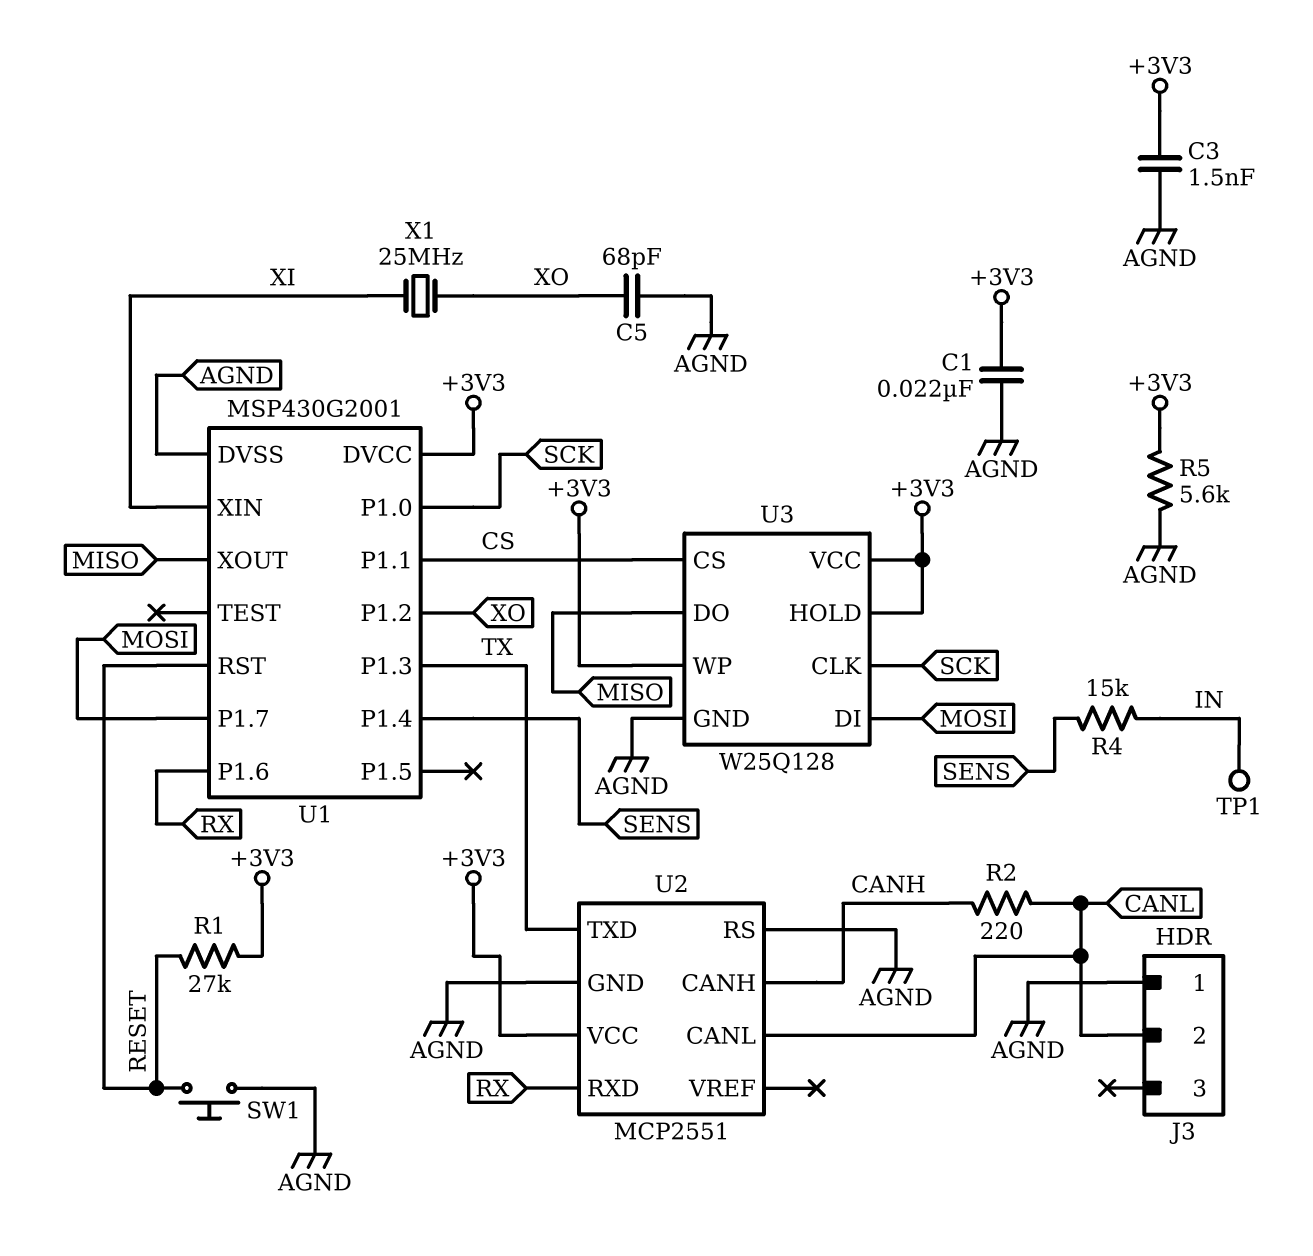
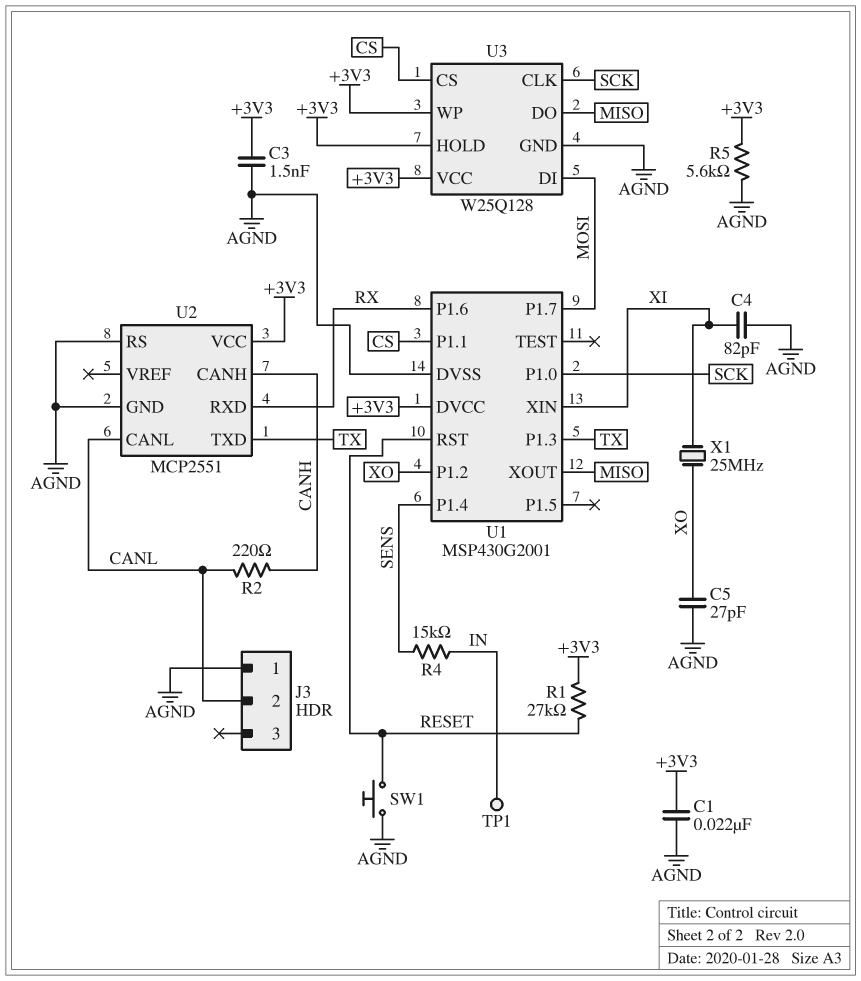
C4: none -> 82pF (AGND, XI)
C5: 68pF (AGND, XO) -> 27pF (AGND, XO)

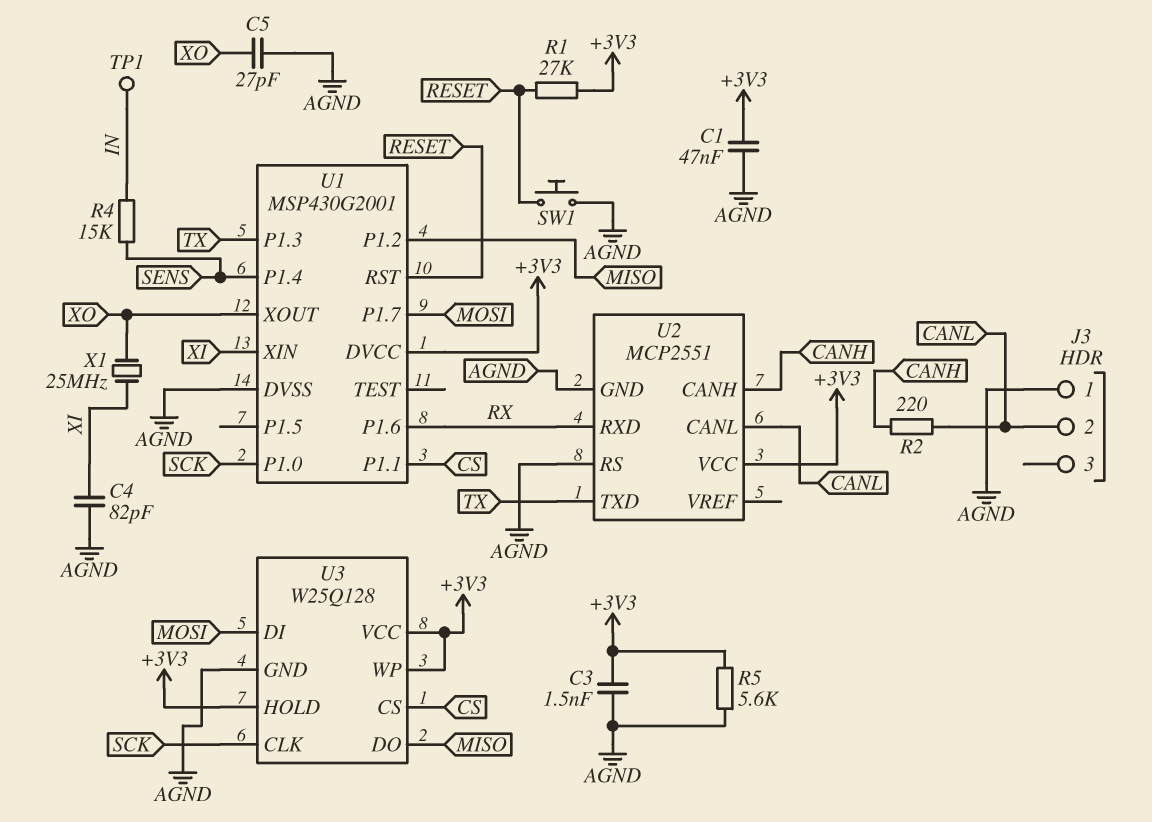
C1: 22nF (+3V3, AGND) -> 47nF (+3V3, AGND)
U1 pin P1.2: XO -> MISO
U1 pin XOUT: MISO -> XO

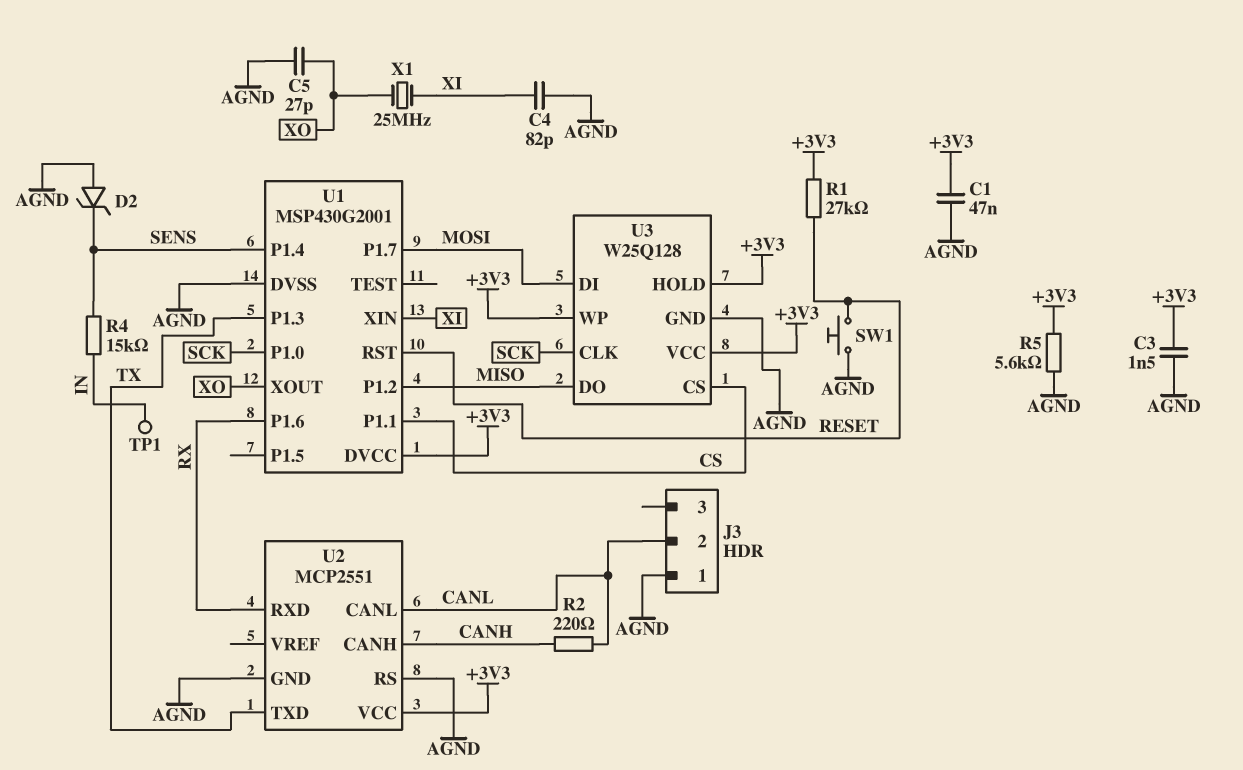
D2: none -> zener (A AGND, K SENS)

